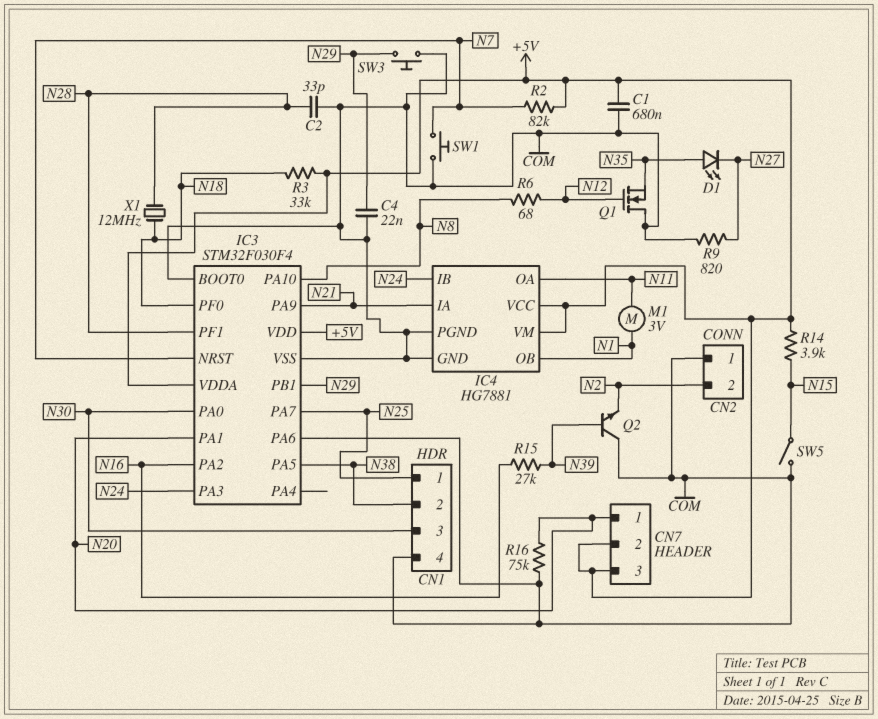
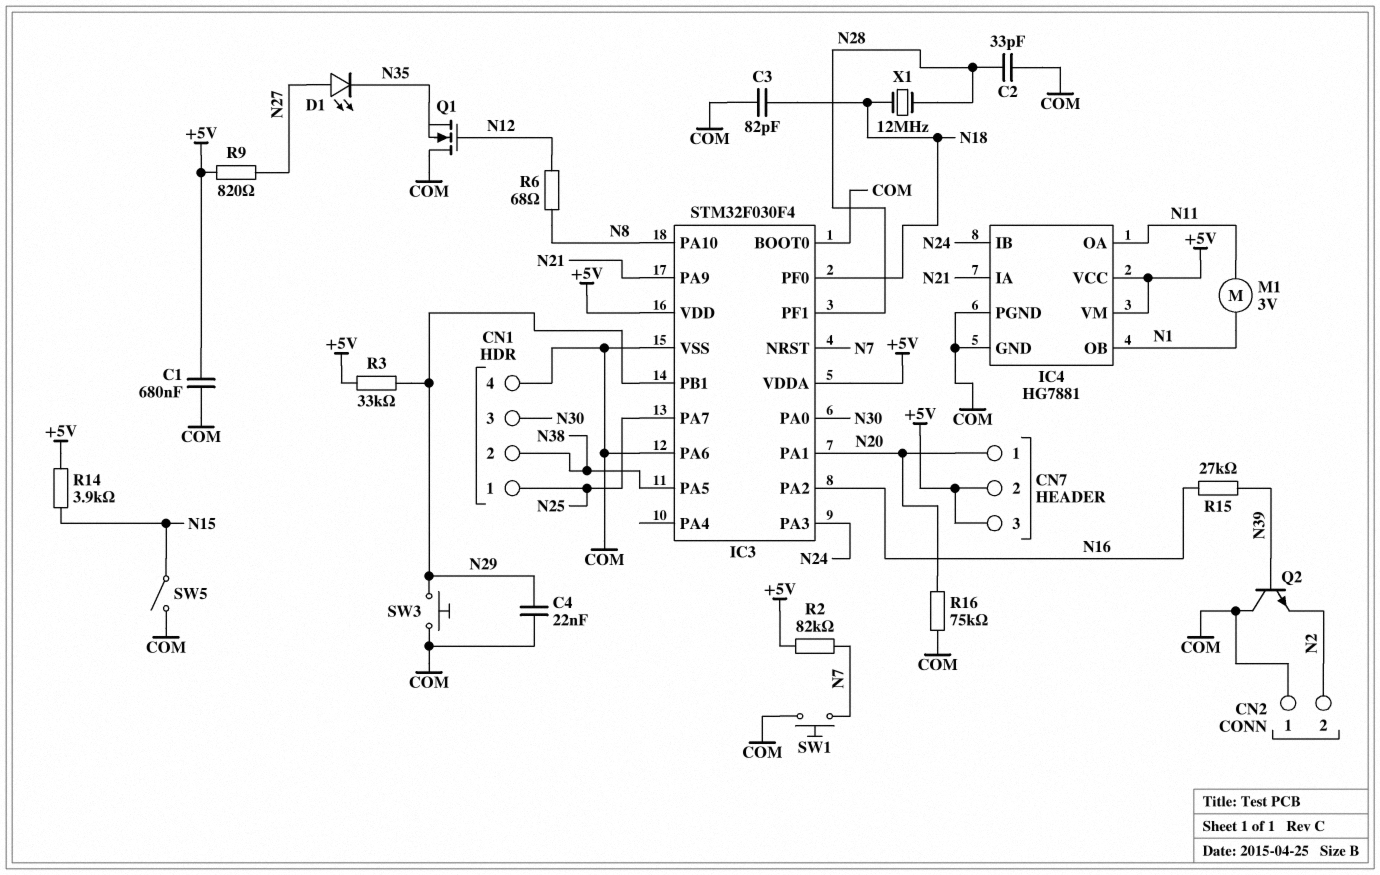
C3: none -> 82pF (COM, N18)
D1: LED (A N35, K N27) -> LED (A N27, K N35)
R3: 33k (+5V, N18) -> 33k (+5V, N29)
R9: 820 (COM, N27) -> 820 (+5V, N27)

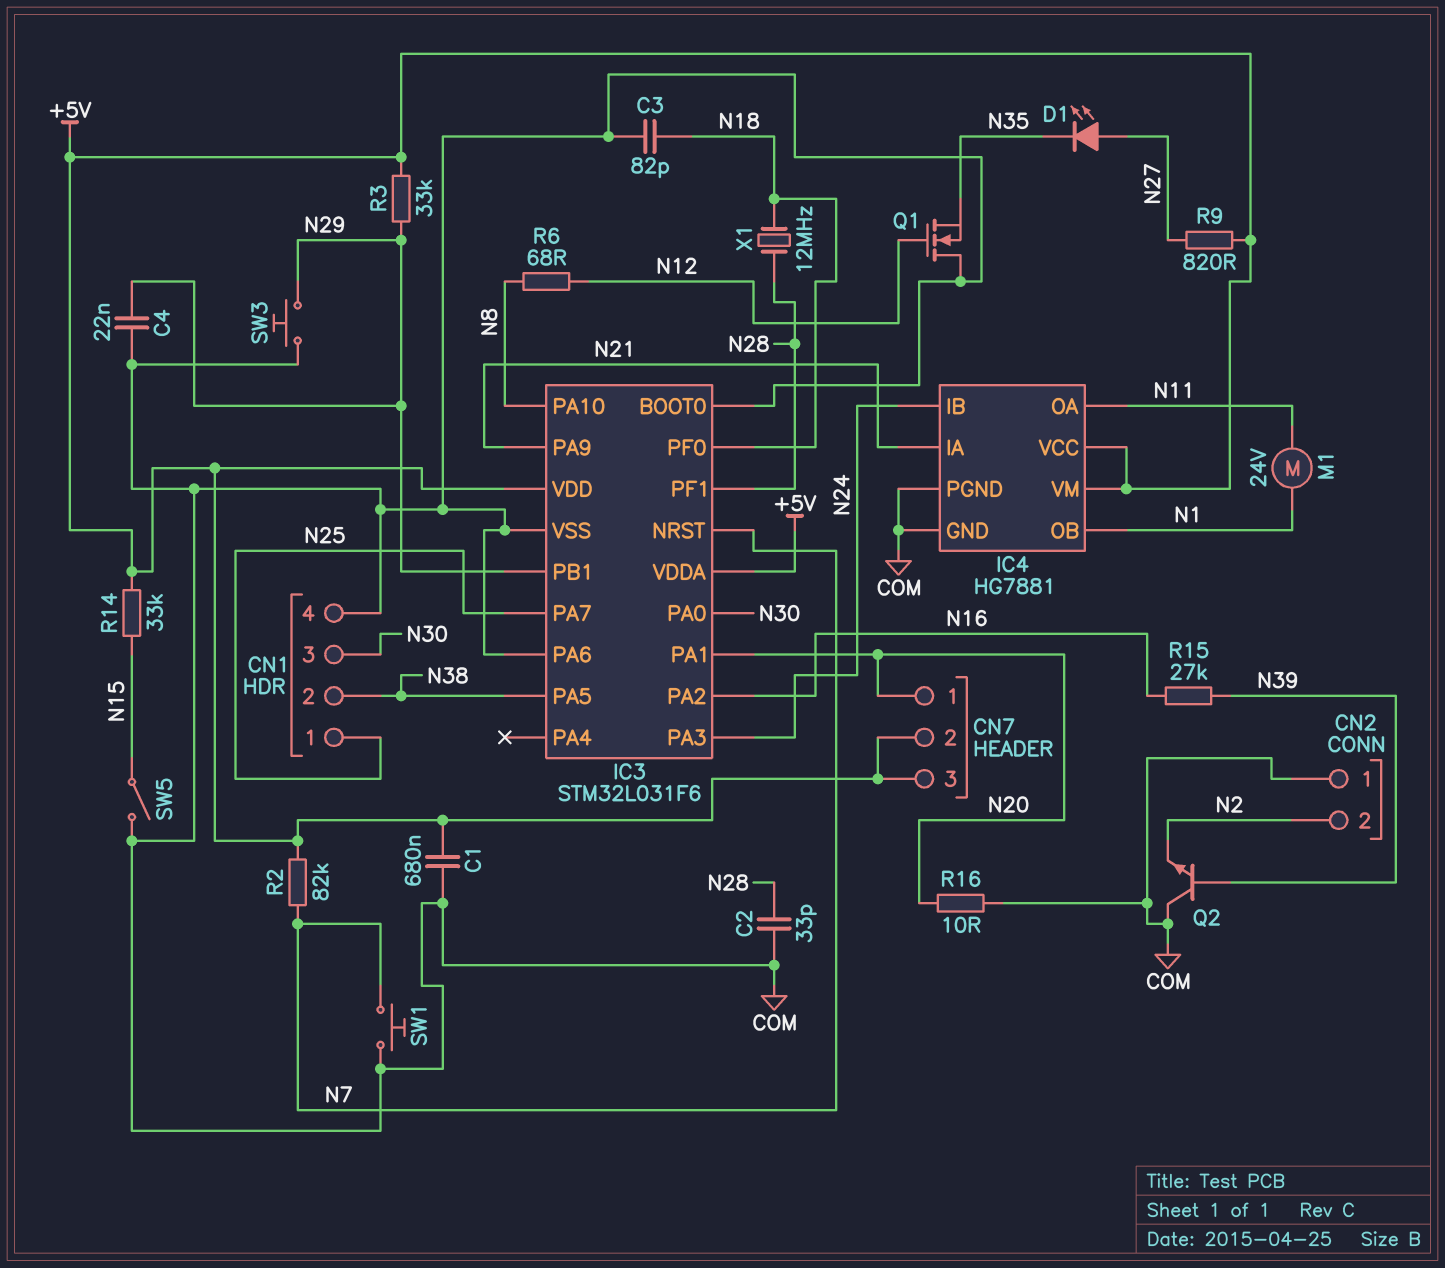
IC3: STM32F030F4 -> STM32L031F6
M1: motor 3V (N1, N11) -> motor 24V (N1, N11)
R14: 3.9k (+5V, N15) -> 33k (+5V, N15)
R16: 75k (COM, N20) -> 10 (COM, N20)

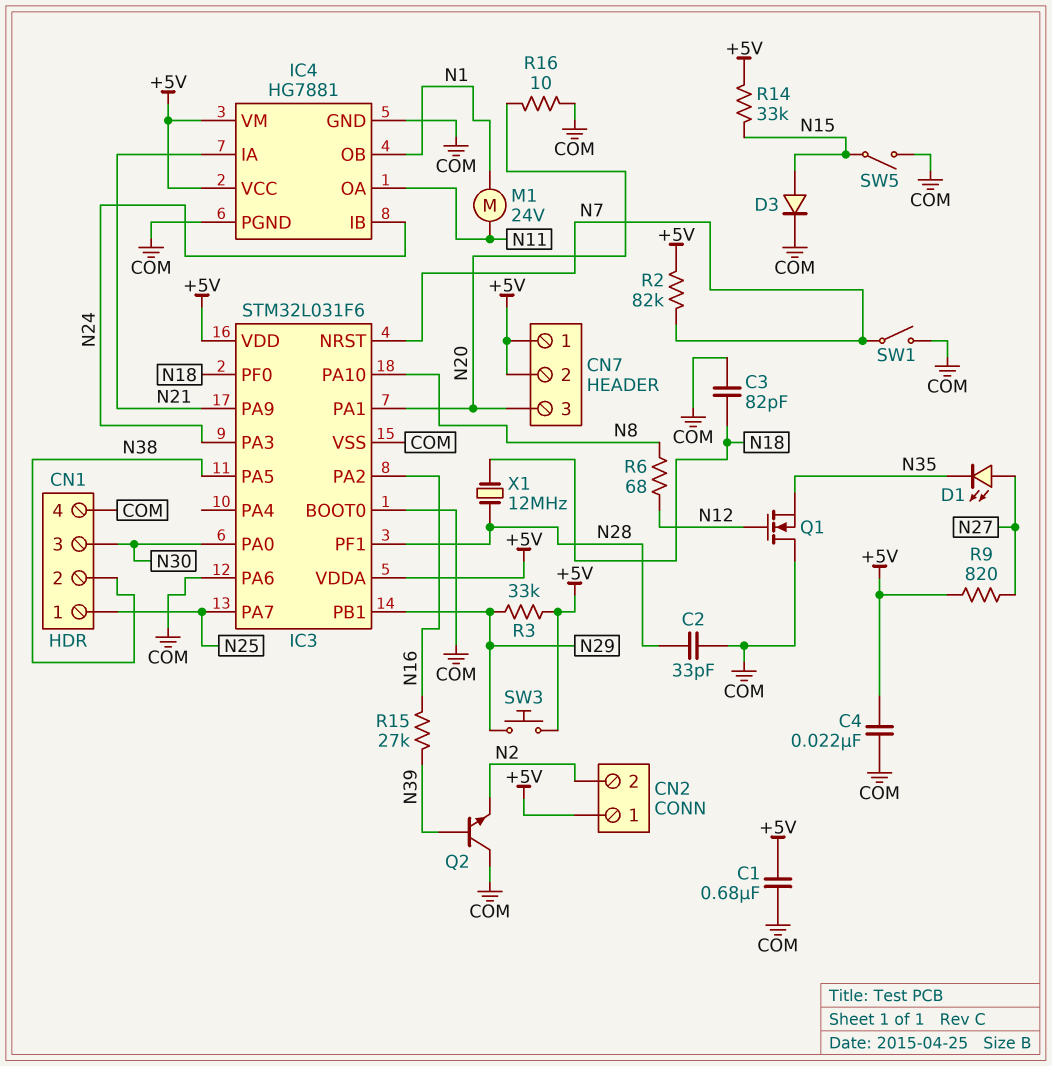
C4: 22nF (COM, N29) -> 22nF (+5V, COM)
CN2 pin 1: COM -> +5V
CN7 pin 1: N20 -> +5V
CN7 pin 3: +5V -> N20
D3: none -> diode (A N15, K COM)
SW1: button (COM, N7) -> switch (COM, N7)
SW3: button (COM, N29) -> button (+5V, N29)

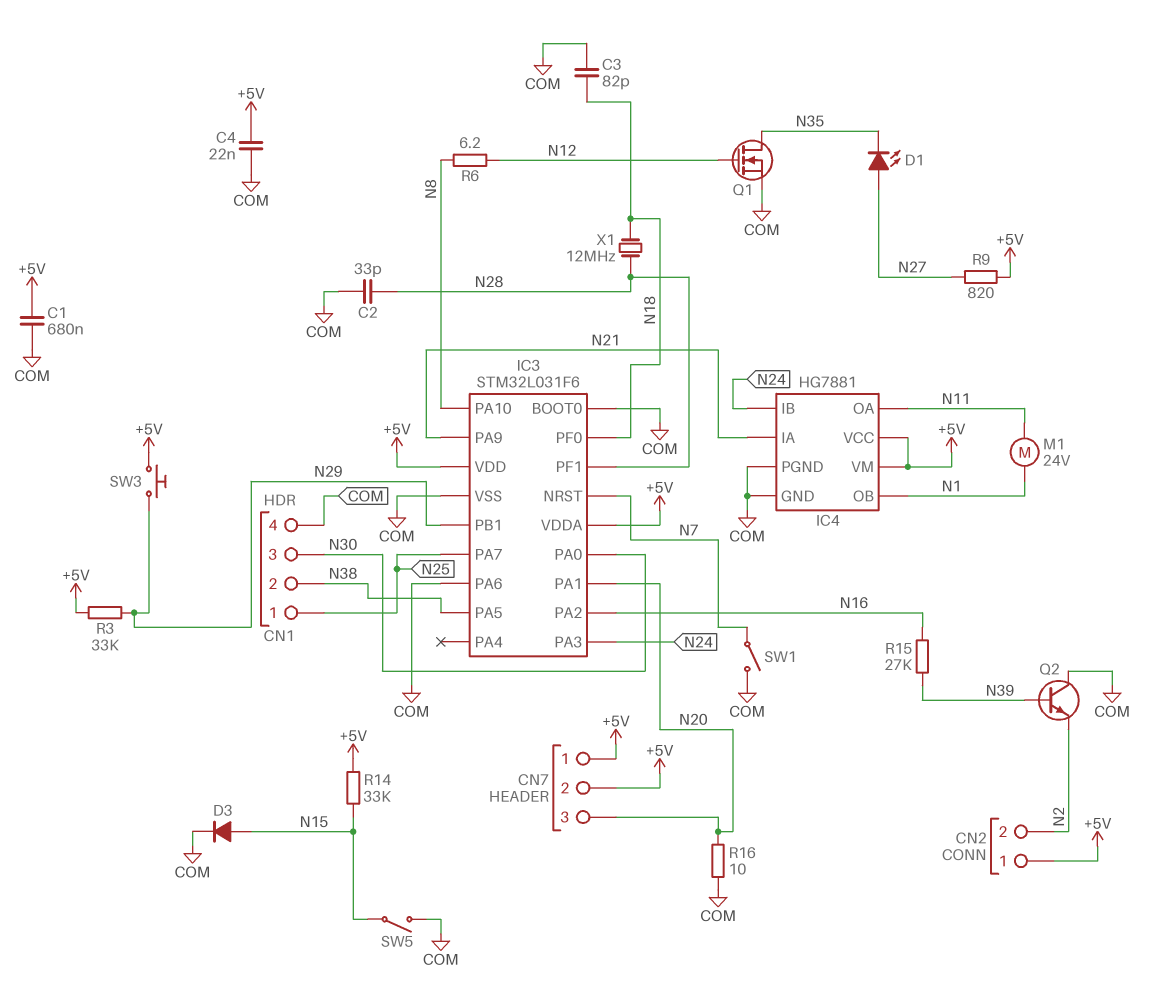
Q1: NMOS (G N12, D COM, S N35) -> NMOS (G N12, D N35, S COM)
R2: 82k (+5V, N7) -> none
R6: 68 (N8, N12) -> 6.2 (N8, N12)

